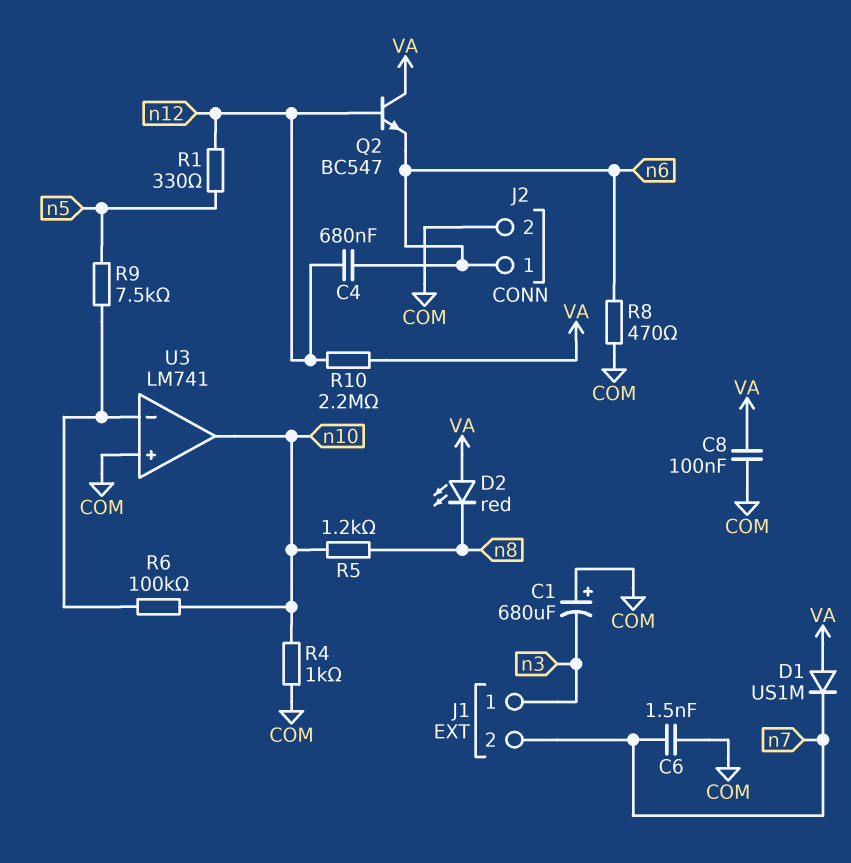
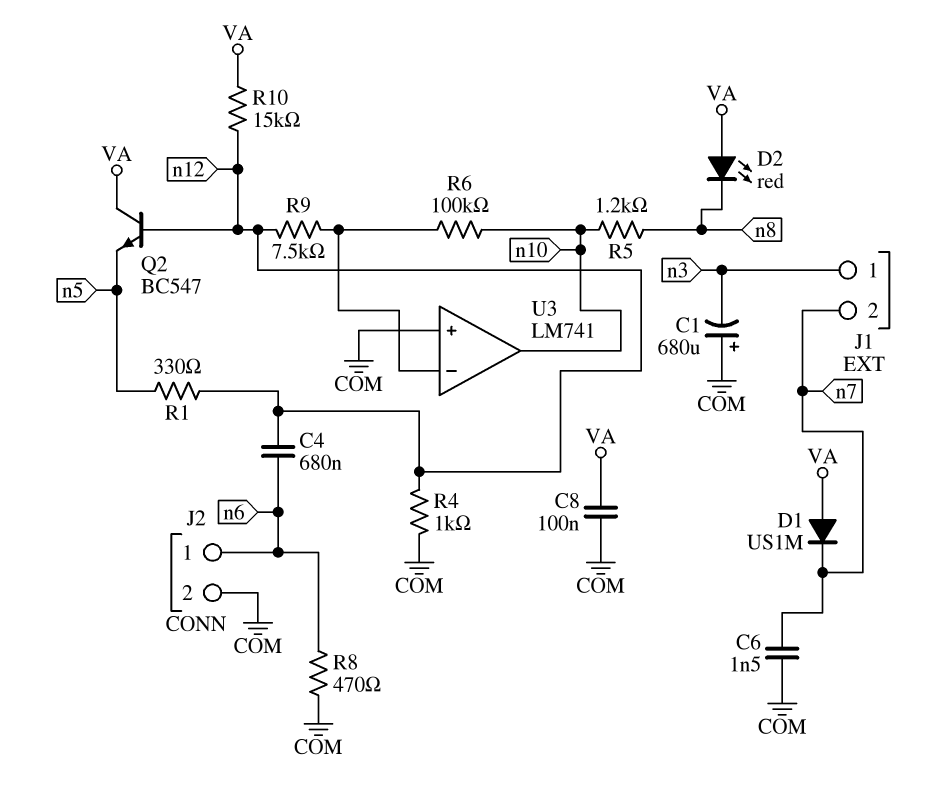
Q2: NPN BC547 (B n12, C VA, E n6) -> NPN BC547 (B n12, C VA, E n5)
R4: 1k (COM, n10) -> 1k (COM, n12)
R9: 7.5k (U3/in-, n5) -> 7.5k (U3/in-, n12)
R10: 2.2M (VA, n12) -> 15k (VA, n12)

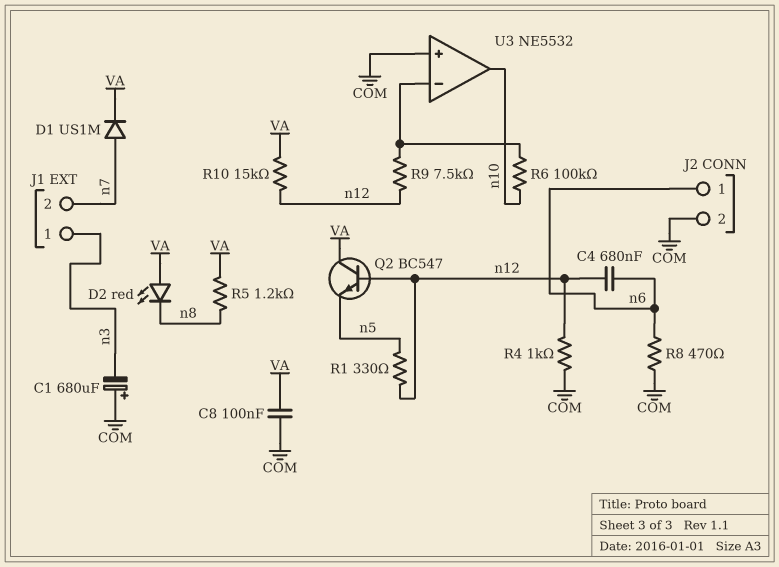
C6: 1.5nF (COM, n7) -> none
D1: diode US1M (A VA, K n7) -> diode US1M (A n7, K VA)
R5: 1.2k (n8, n10) -> 1.2k (VA, n8)
U3: LM741 -> NE5532

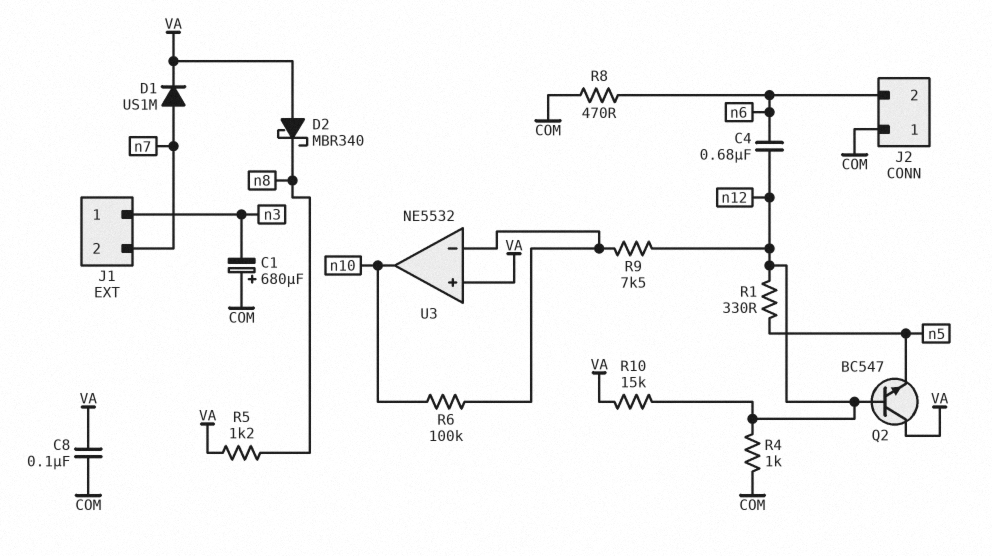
D2: LED red (A VA, K n8) -> schottky MBR340 (A VA, K n8)
J2 pin 1: n6 -> COM
J2 pin 2: COM -> n6
U3 pin in+: COM -> VA

